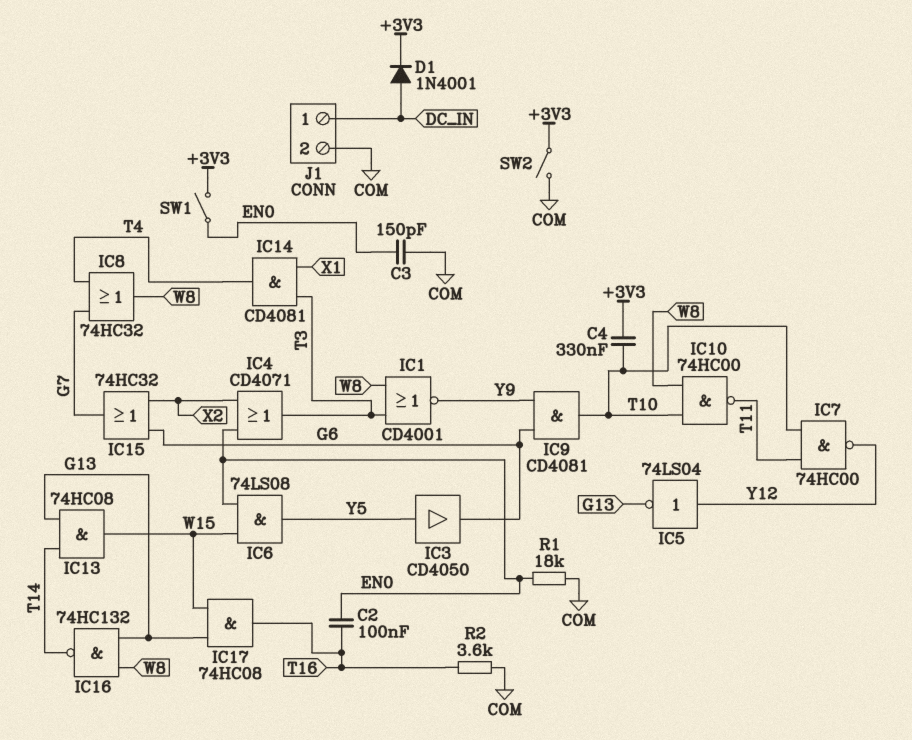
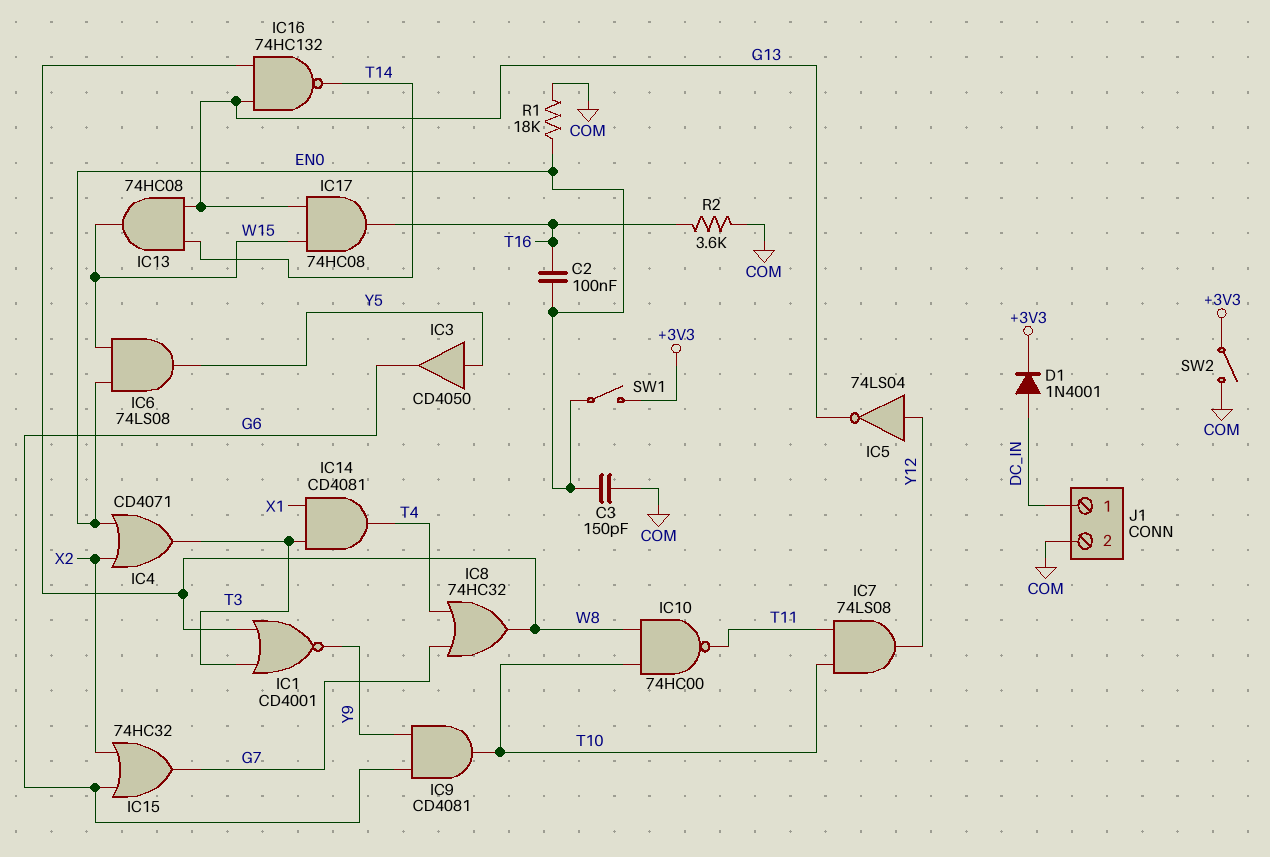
C4: 330nF (+3V3, T10) -> none
IC7: NAND 74HC00 (in T10, in T11, out Y12) -> AND 74LS08 (in T10, in T11, out Y12)

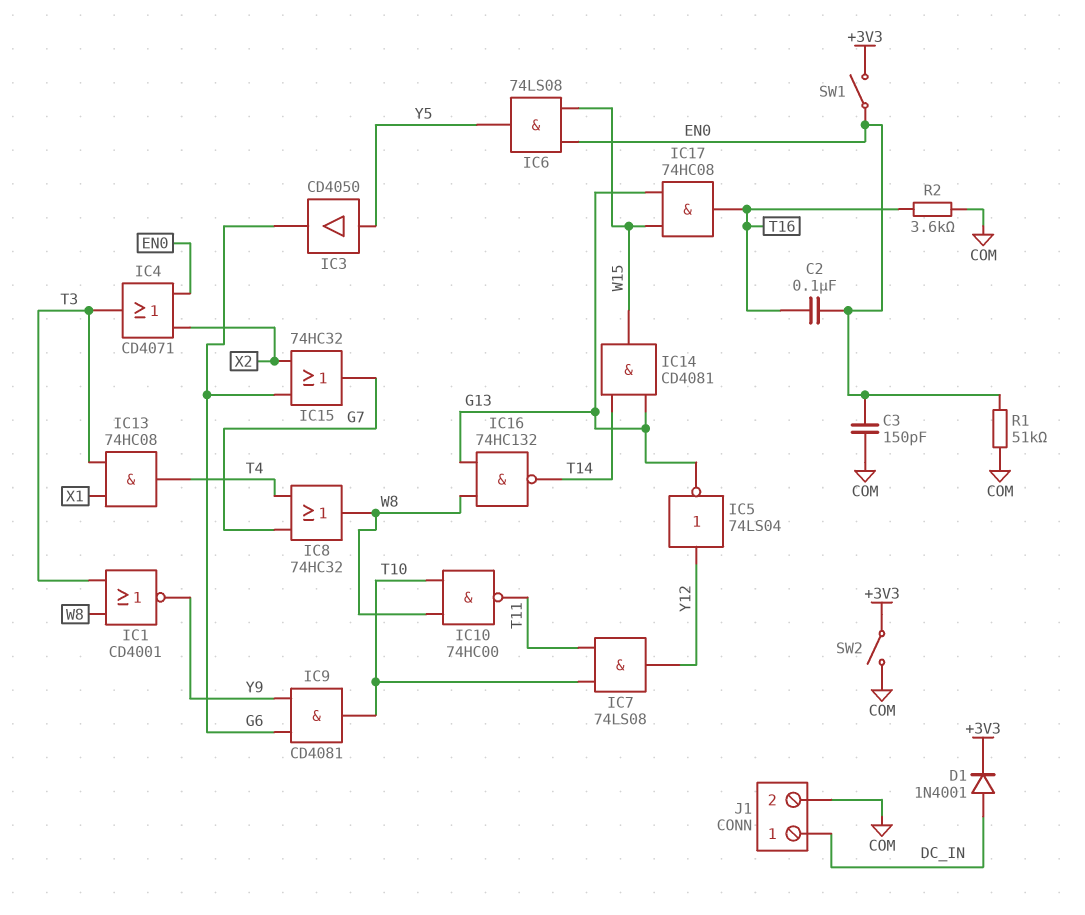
IC13: AND 74HC08 (in G13, in T14, out W15) -> AND 74HC08 (in T3, in X1, out T4)
IC14: AND CD4081 (in T3, in X1, out T4) -> AND CD4081 (in G13, in T14, out W15)
R1: 18k (COM, EN0) -> 51k (COM, EN0)

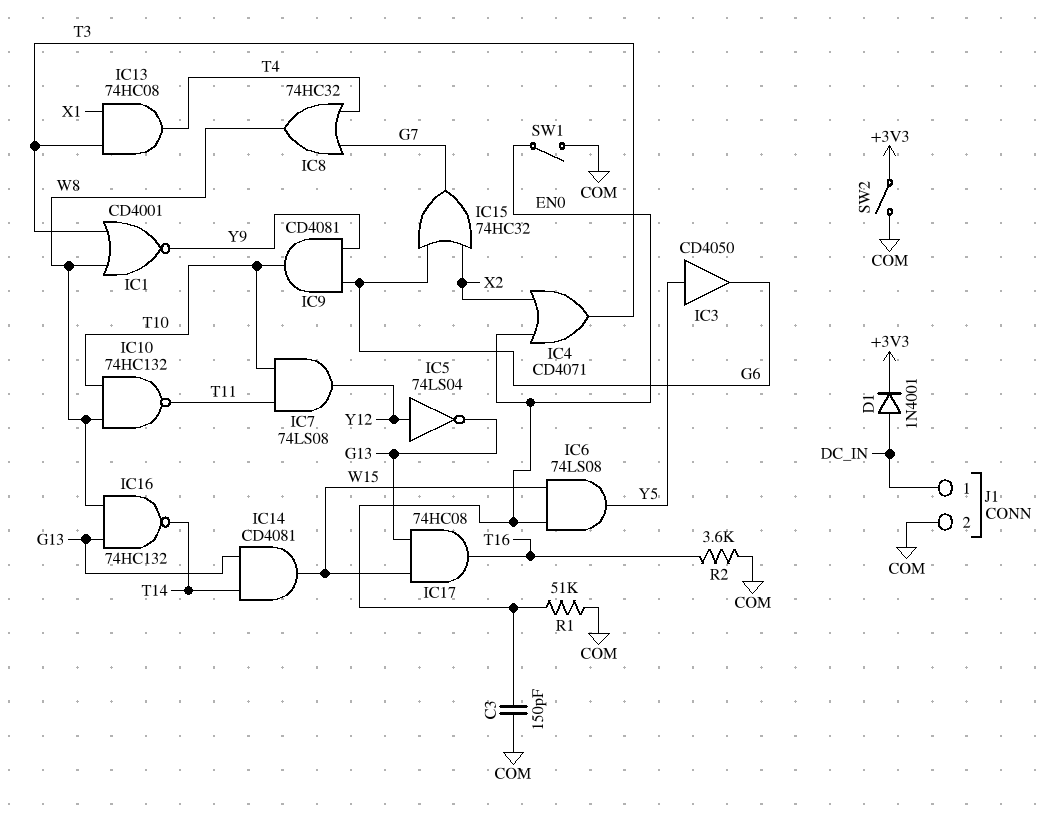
C2: 100nF (EN0, T16) -> none
IC10: NAND 74HC00 (in T10, in W8, out T11) -> NAND 74HC132 (in T10, in W8, out T11)
SW1: switch (+3V3, EN0) -> switch (COM, EN0)

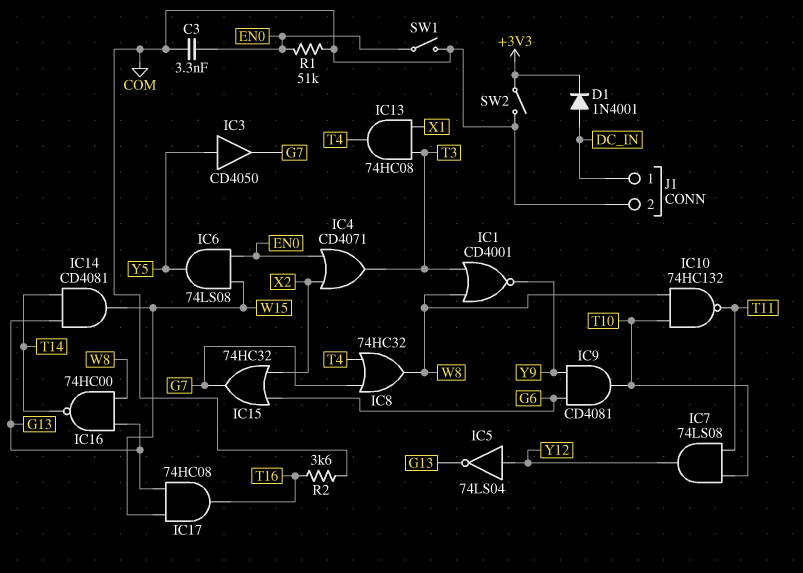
C3: 150pF (COM, EN0) -> 3.3nF (COM, EN0)
IC3: buffer CD4050 (in Y5, out G6) -> buffer CD4050 (in Y5, out G7)
IC16: NAND 74HC132 (in G13, in W8, out T14) -> NAND 74HC00 (in G13, in W8, out T14)

